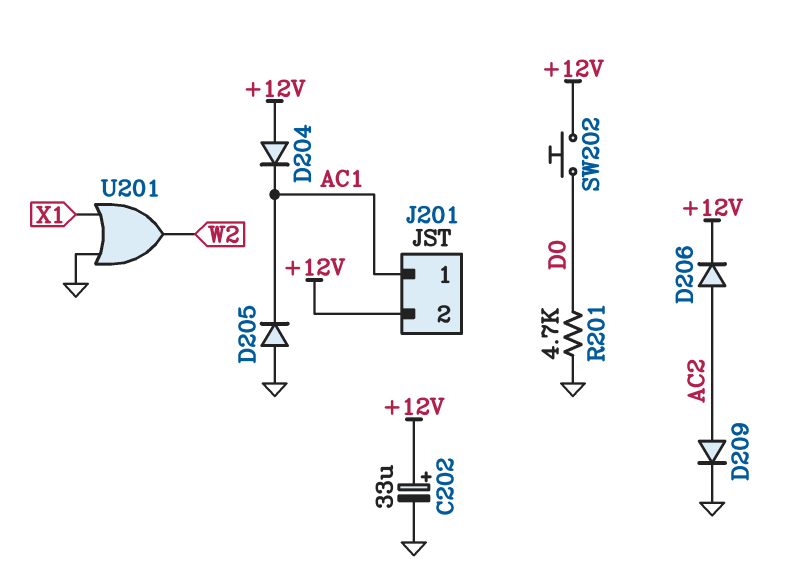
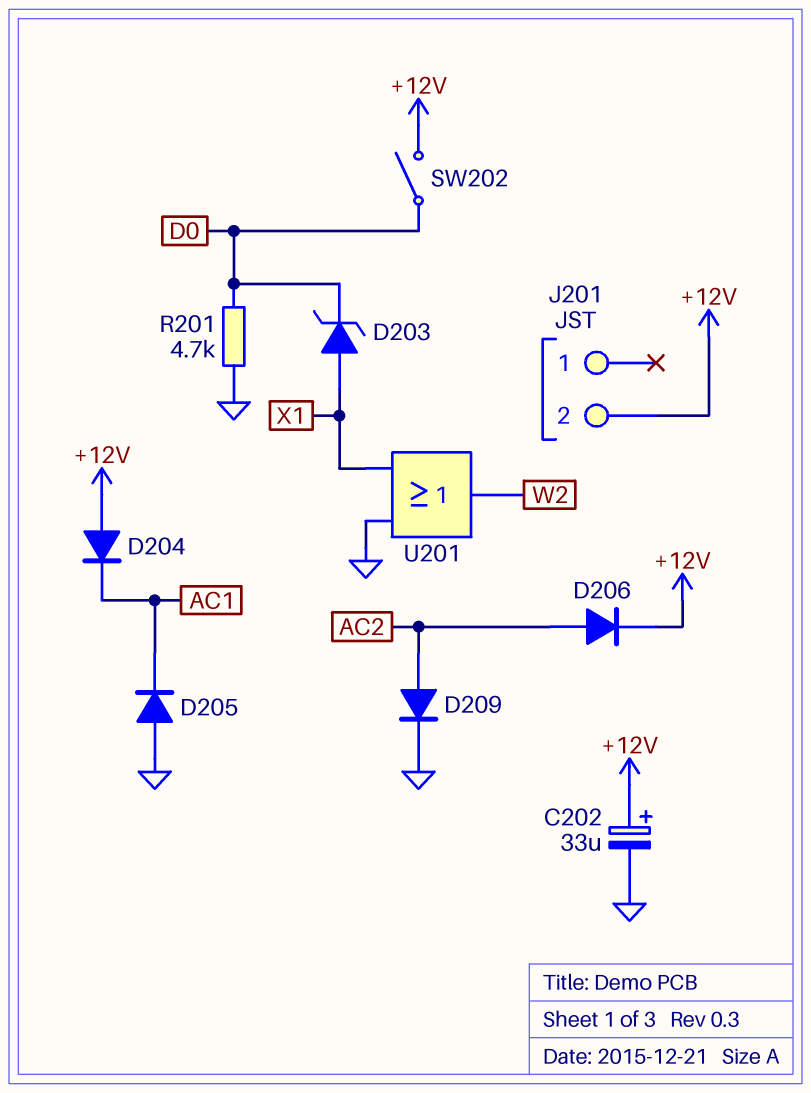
D203: none -> zener (A X1, K D0)
J201 pin 1: AC1 -> none
SW202: button (+12V, D0) -> switch (+12V, D0)

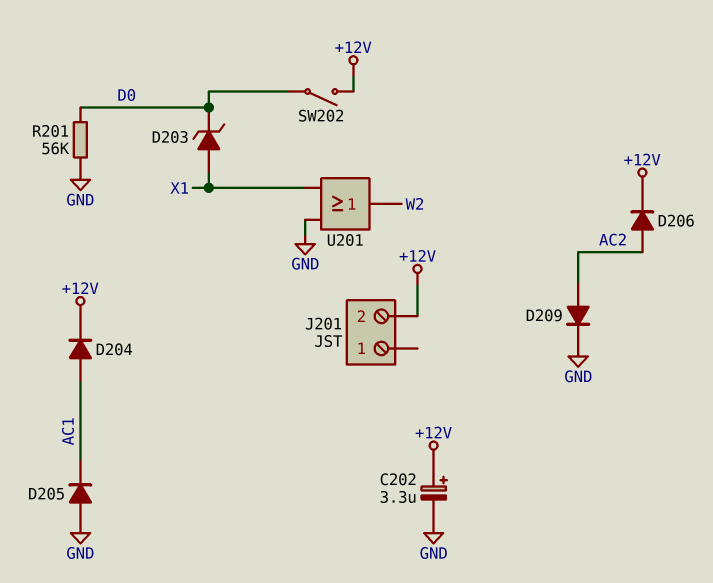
C202: 33uF (plus +12V, minus GND) -> 3.3uF (plus +12V, minus GND)
D204: diode (A +12V, K AC1) -> diode (A AC1, K +12V)
R201: 4.7k (D0, GND) -> 56k (D0, GND)

